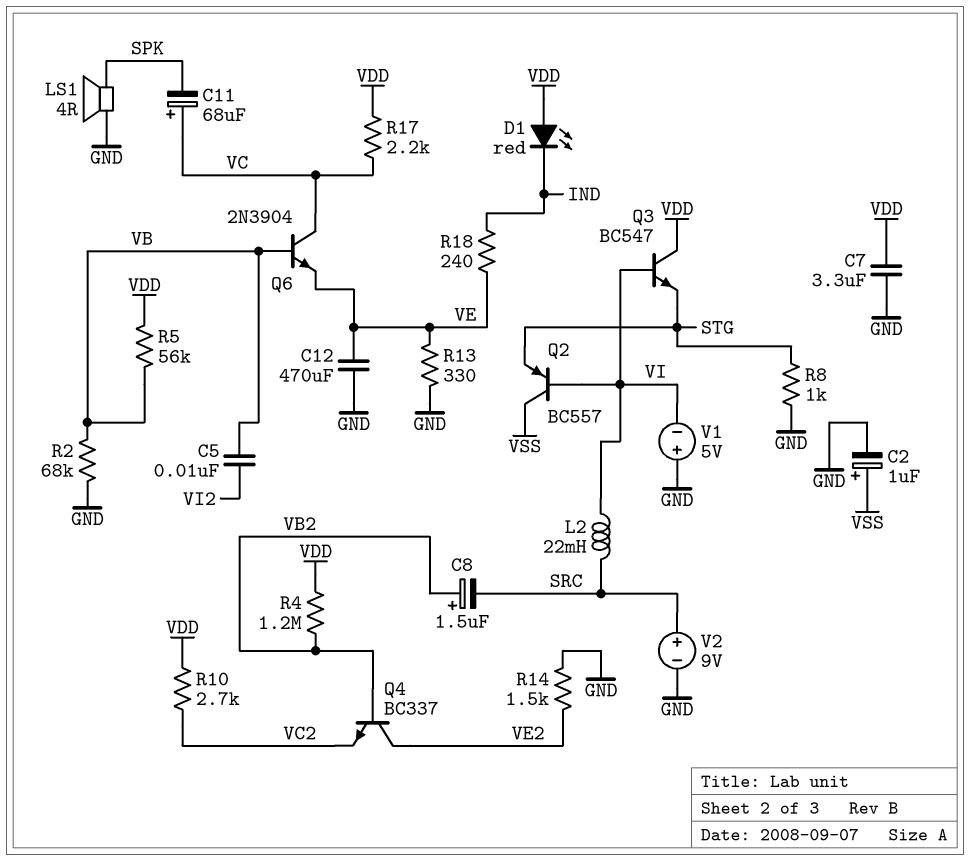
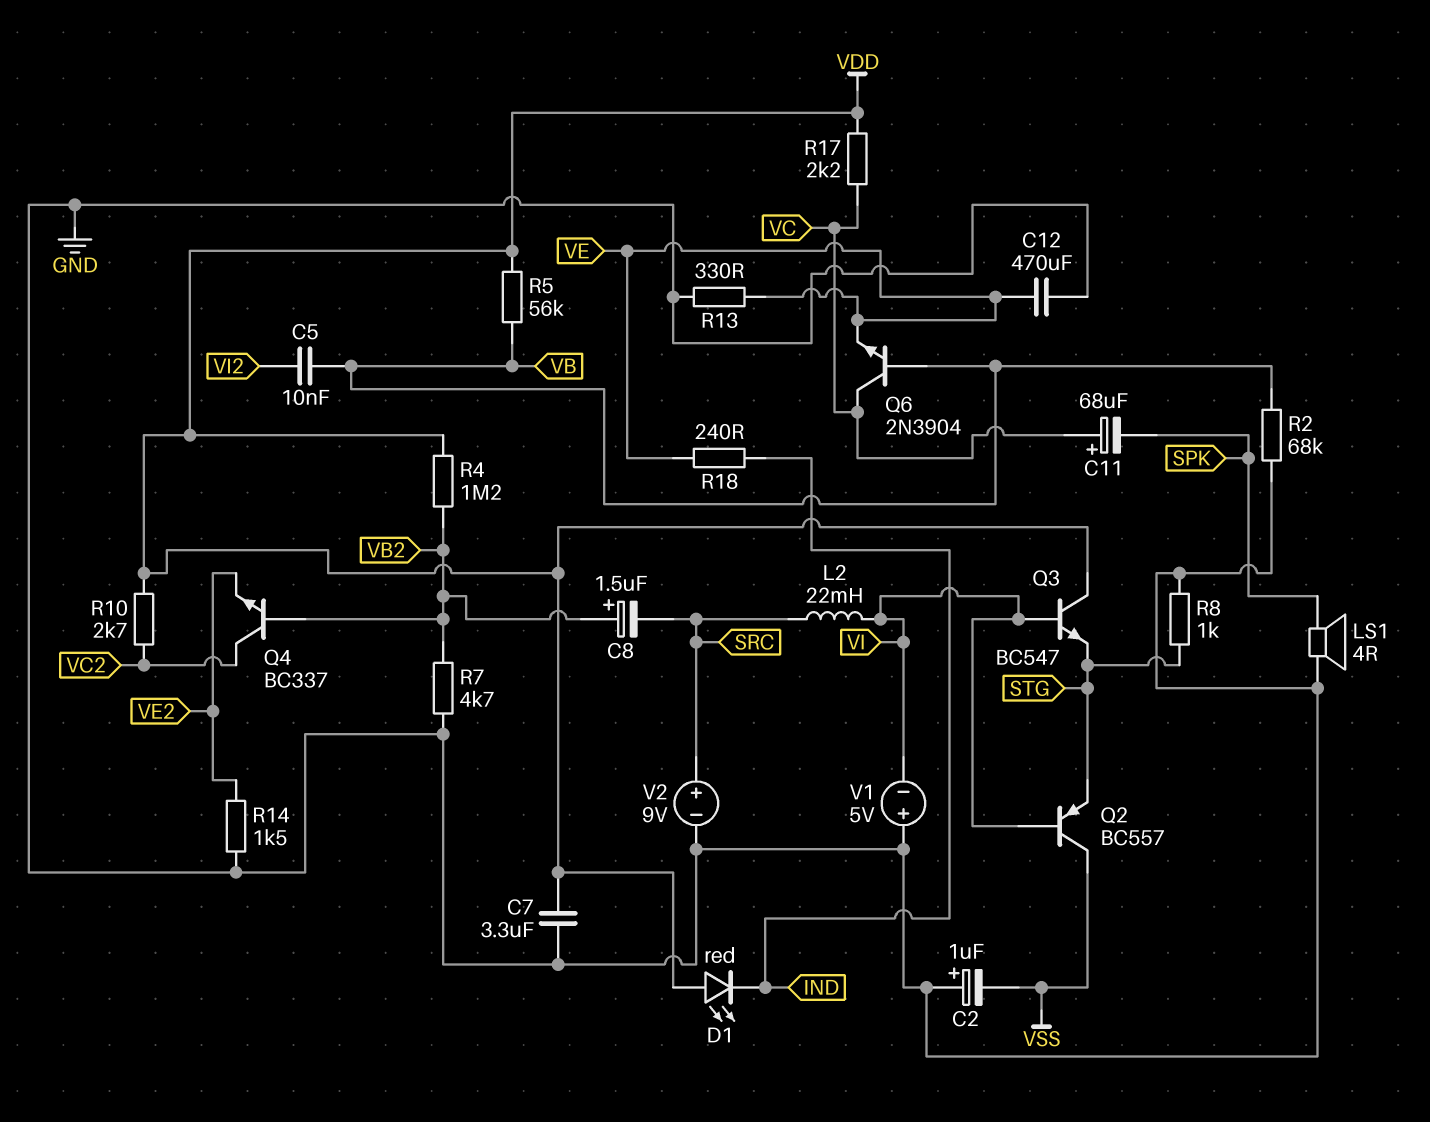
C2: 1uF (plus VSS, minus GND) -> 1uF (plus GND, minus VSS)
Q4: NPN BC337 (B VB2, C VE2, E VC2) -> NPN BC337 (B VB2, C VC2, E VE2)
R7: none -> 4.7k (GND, VB2)

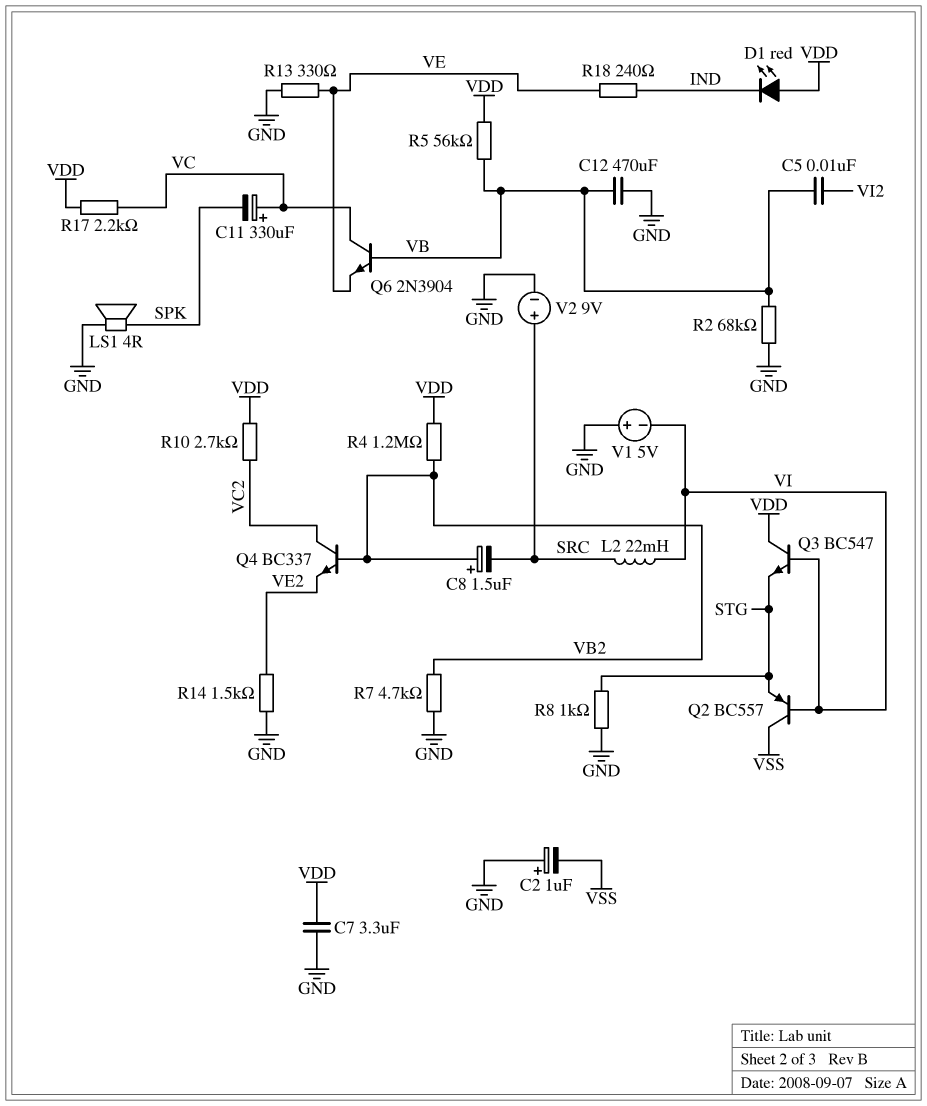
C11: 68uF (plus VC, minus SPK) -> 330uF (plus VC, minus SPK)
C12: 470uF (GND, VE) -> 470uF (GND, VB)

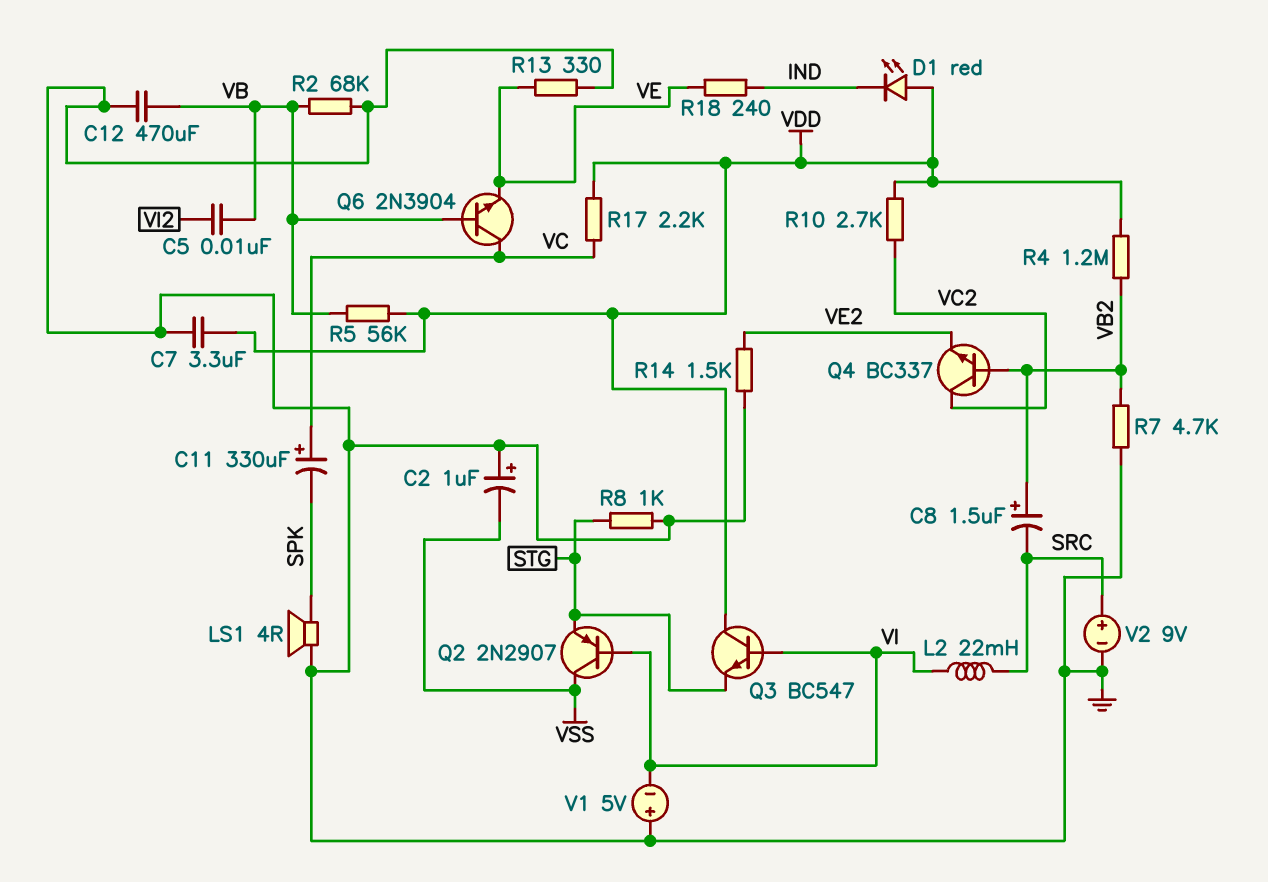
Q2: PNP BC557 (B VI, C VSS, E STG) -> PNP 2N2907 (B VI, C VSS, E STG)

